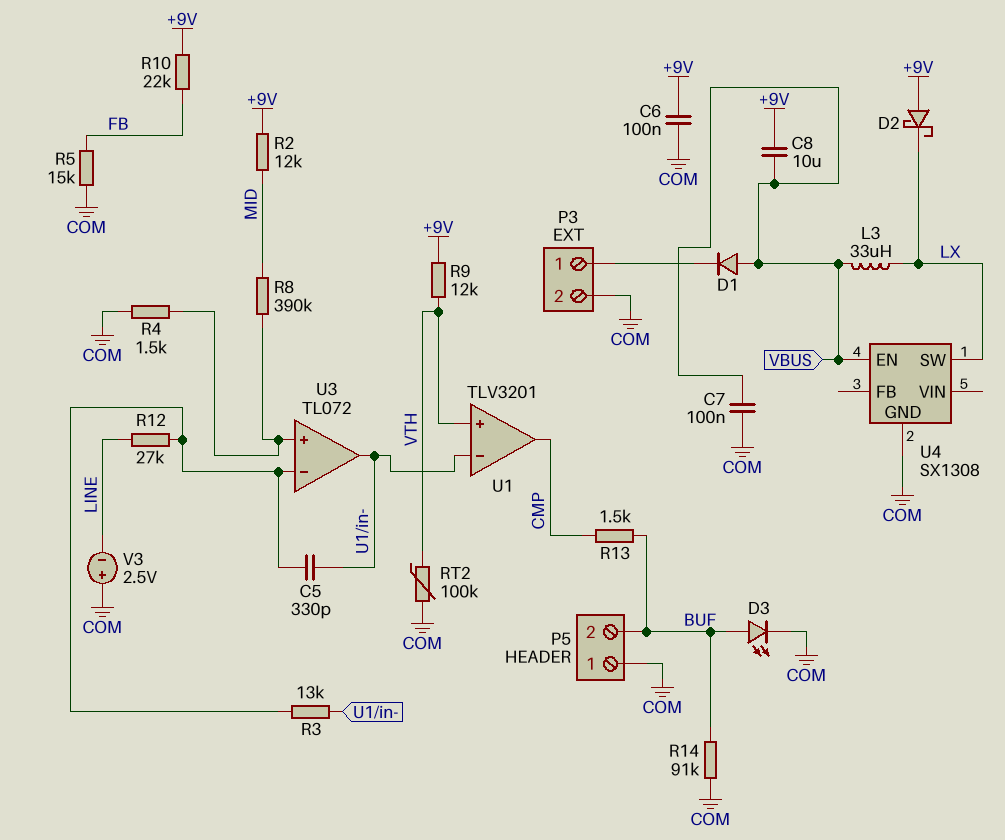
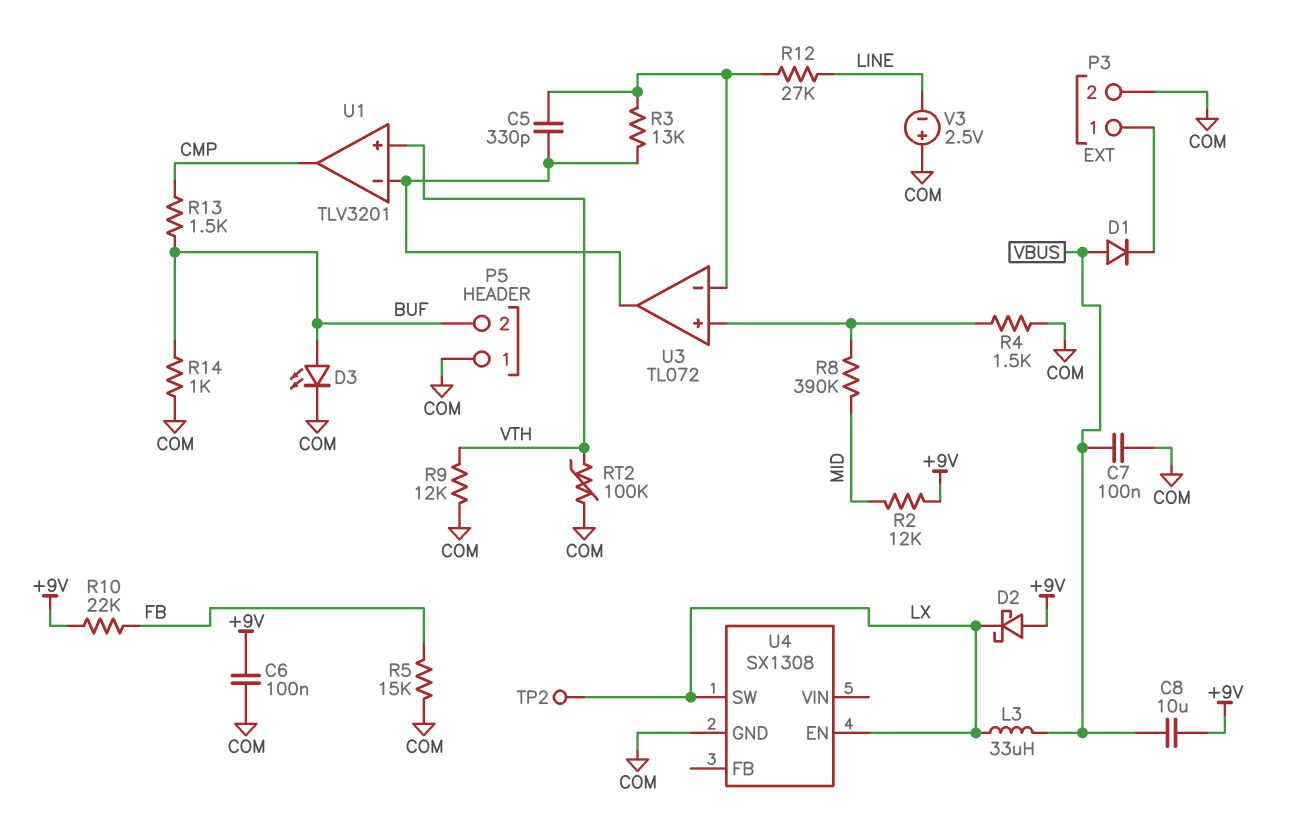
R9: 12k (+9V, VTH) -> 12k (COM, VTH)
R14: 91k (BUF, COM) -> 1k (BUF, COM)
TP2: none -> test point (LX)
U4 pin EN: VBUS -> LX

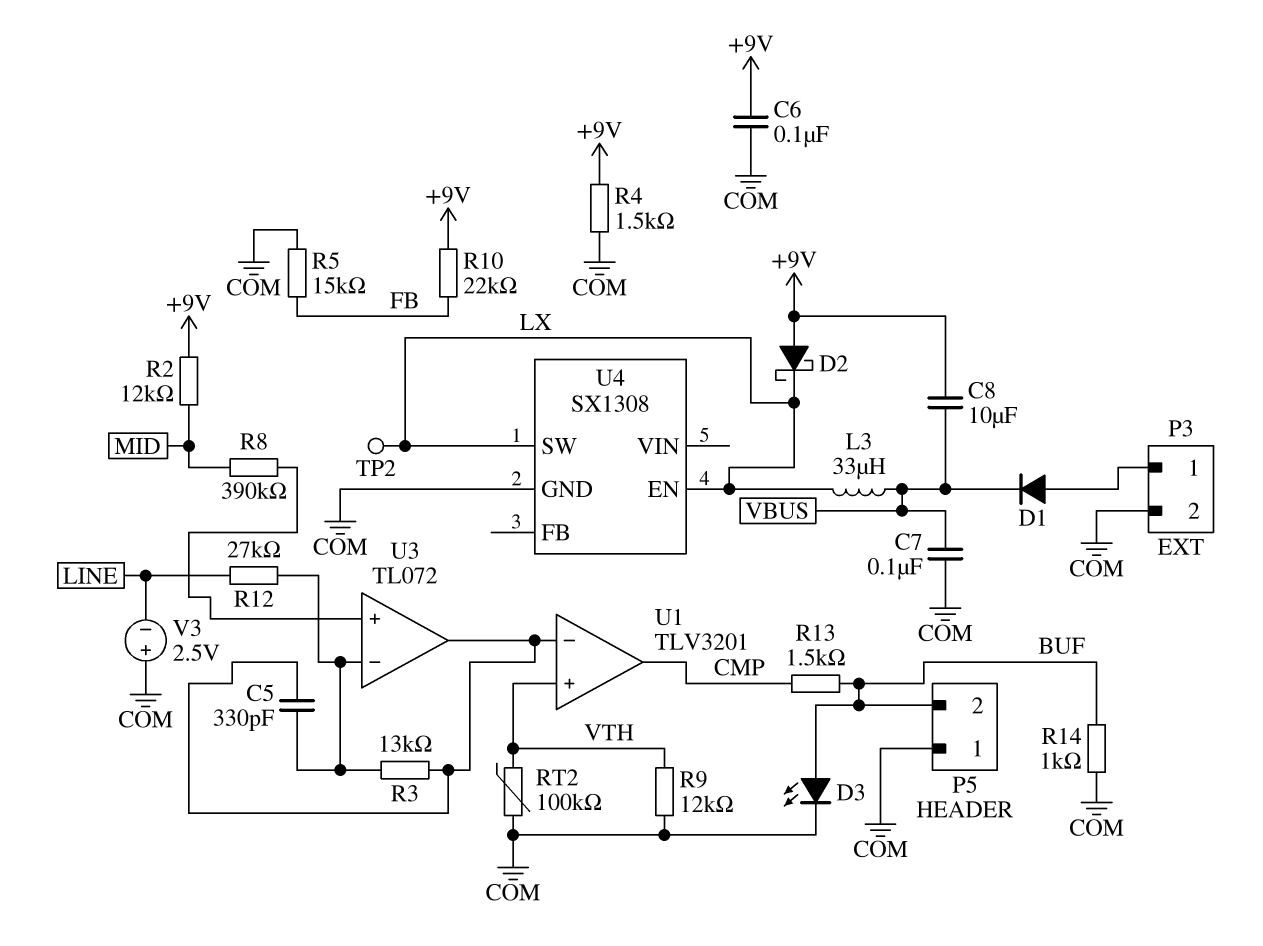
D1: diode (A VBUS, K P3/1) -> diode (A P3/1, K VBUS)
R4: 1.5k (COM, U3/in+) -> 1.5k (+9V, COM)

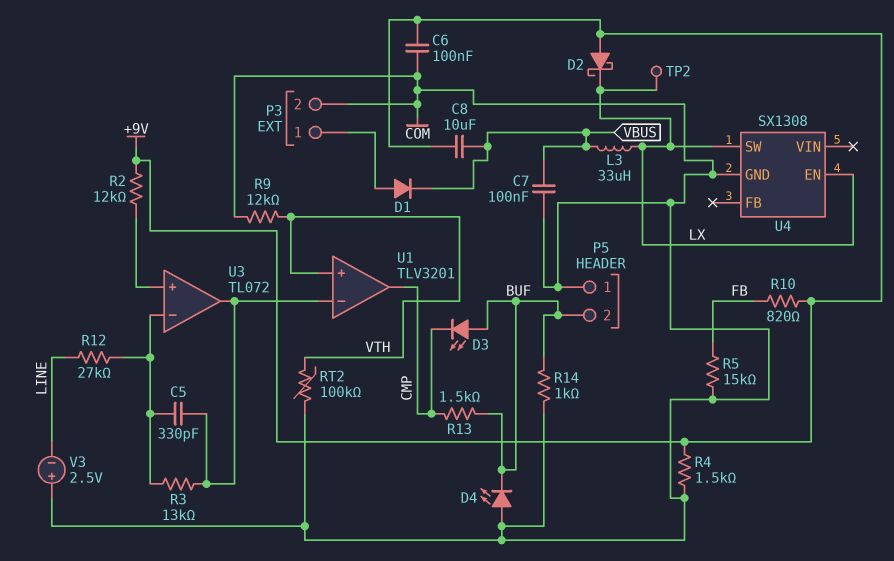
D3: LED (A BUF, K COM) -> LED (A BUF, K CMP)
D4: none -> LED (A COM, K BUF)
R2: 12k (+9V, MID) -> 12k (+9V, U3/in+)
R8: 390k (MID, U3/in+) -> none
R10: 22k (+9V, FB) -> 820 (+9V, FB)

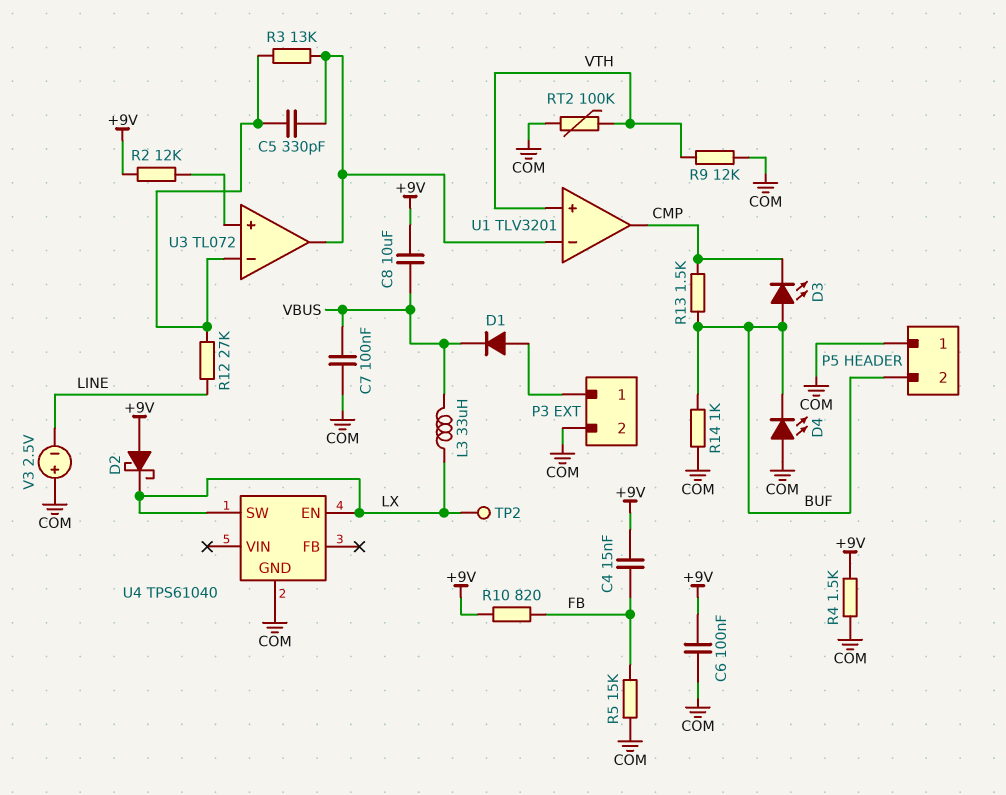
C4: none -> 15nF (+9V, FB)
U4: SX1308 -> TPS61040

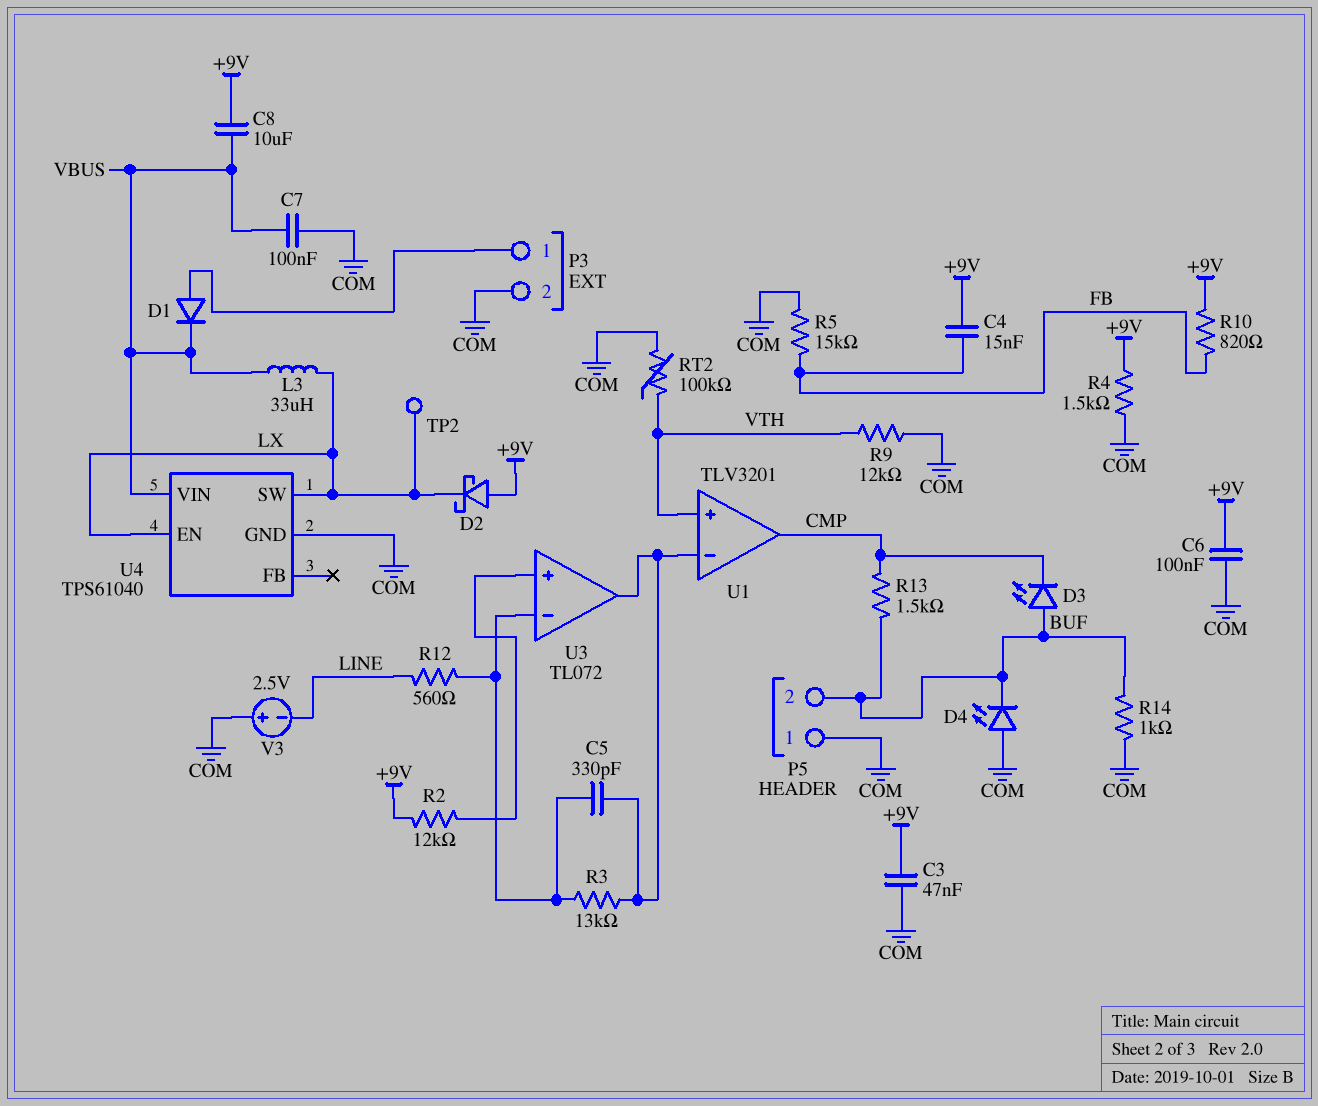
C3: none -> 47nF (+9V, COM)
R12: 27k (LINE, U3/in-) -> 560 (LINE, U3/in-)
U4 pin VIN: none -> VBUS

